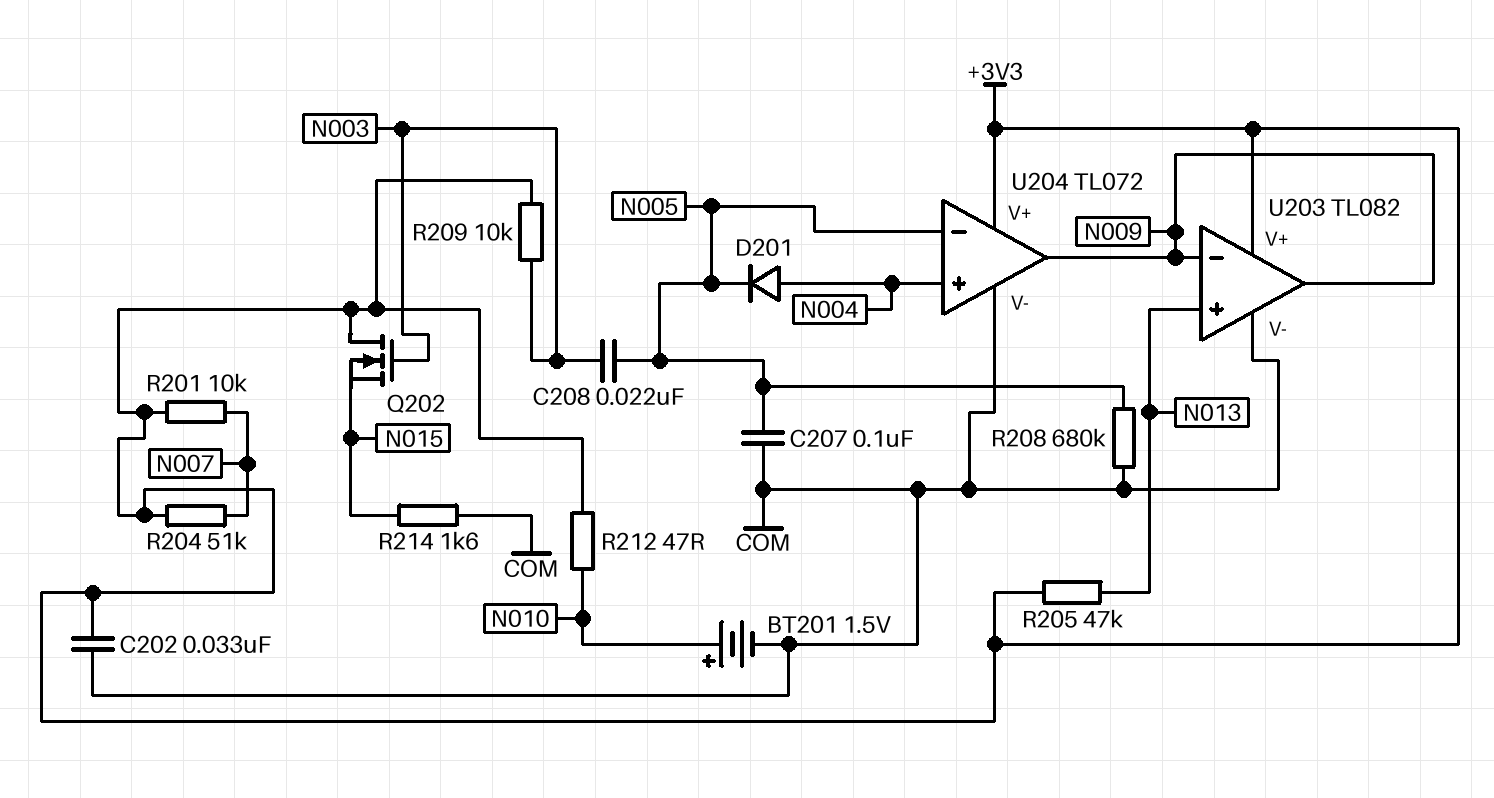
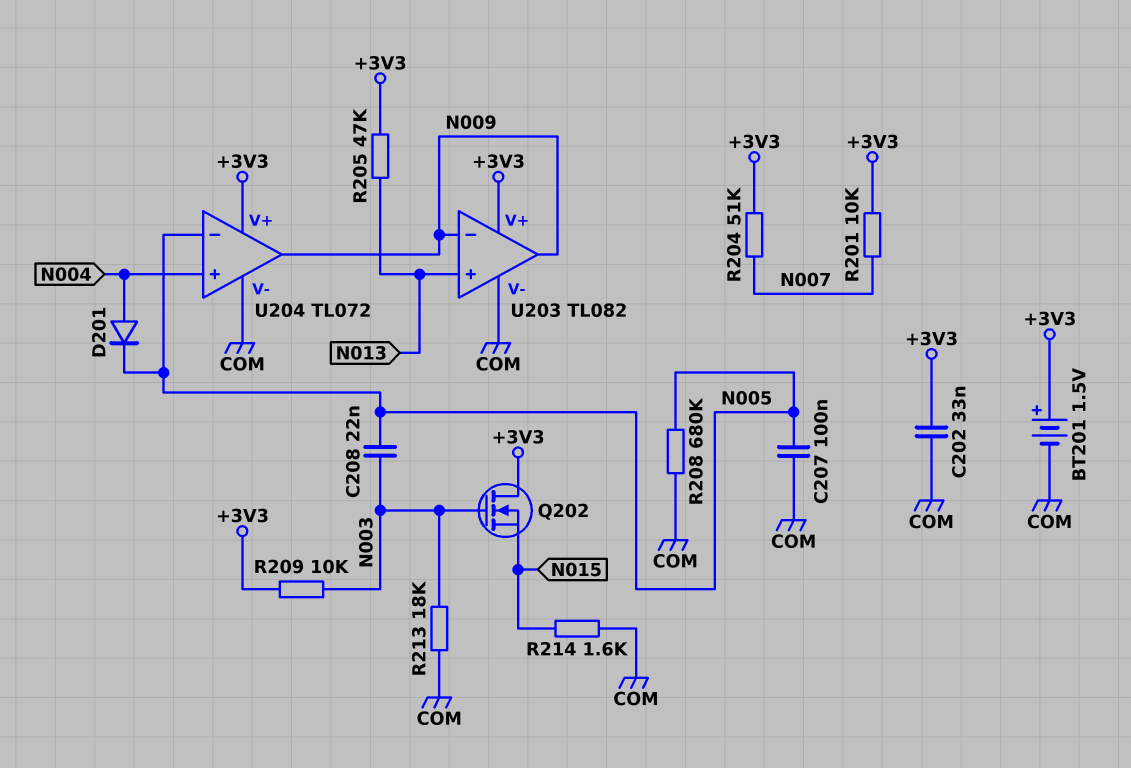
BT201: 1.5V (plus N010, minus COM) -> 1.5V (plus +3V3, minus COM)
R212: 47 (+3V3, N010) -> none
R213: none -> 18k (COM, N003)

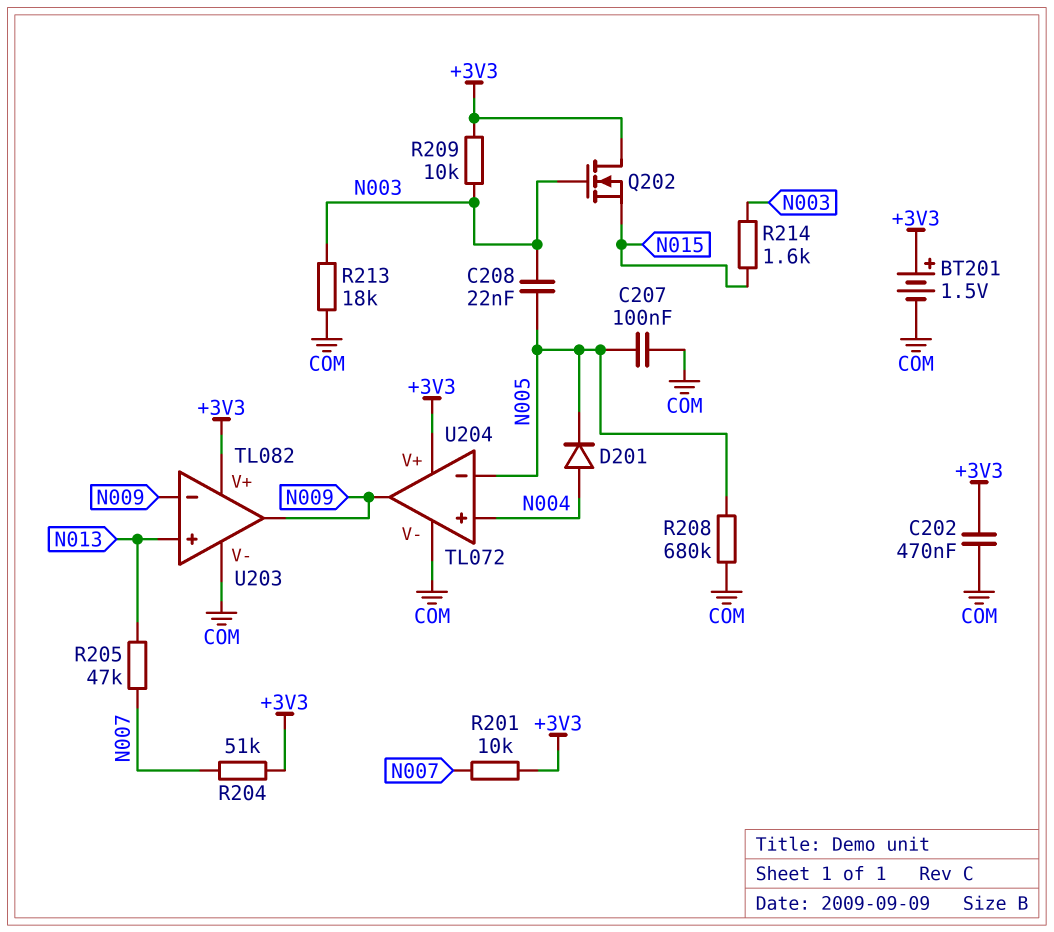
C202: 33nF (+3V3, COM) -> 470nF (+3V3, COM)
R205: 47k (+3V3, N013) -> 47k (N007, N013)
R214: 1.6k (COM, N015) -> 1.6k (N003, N015)

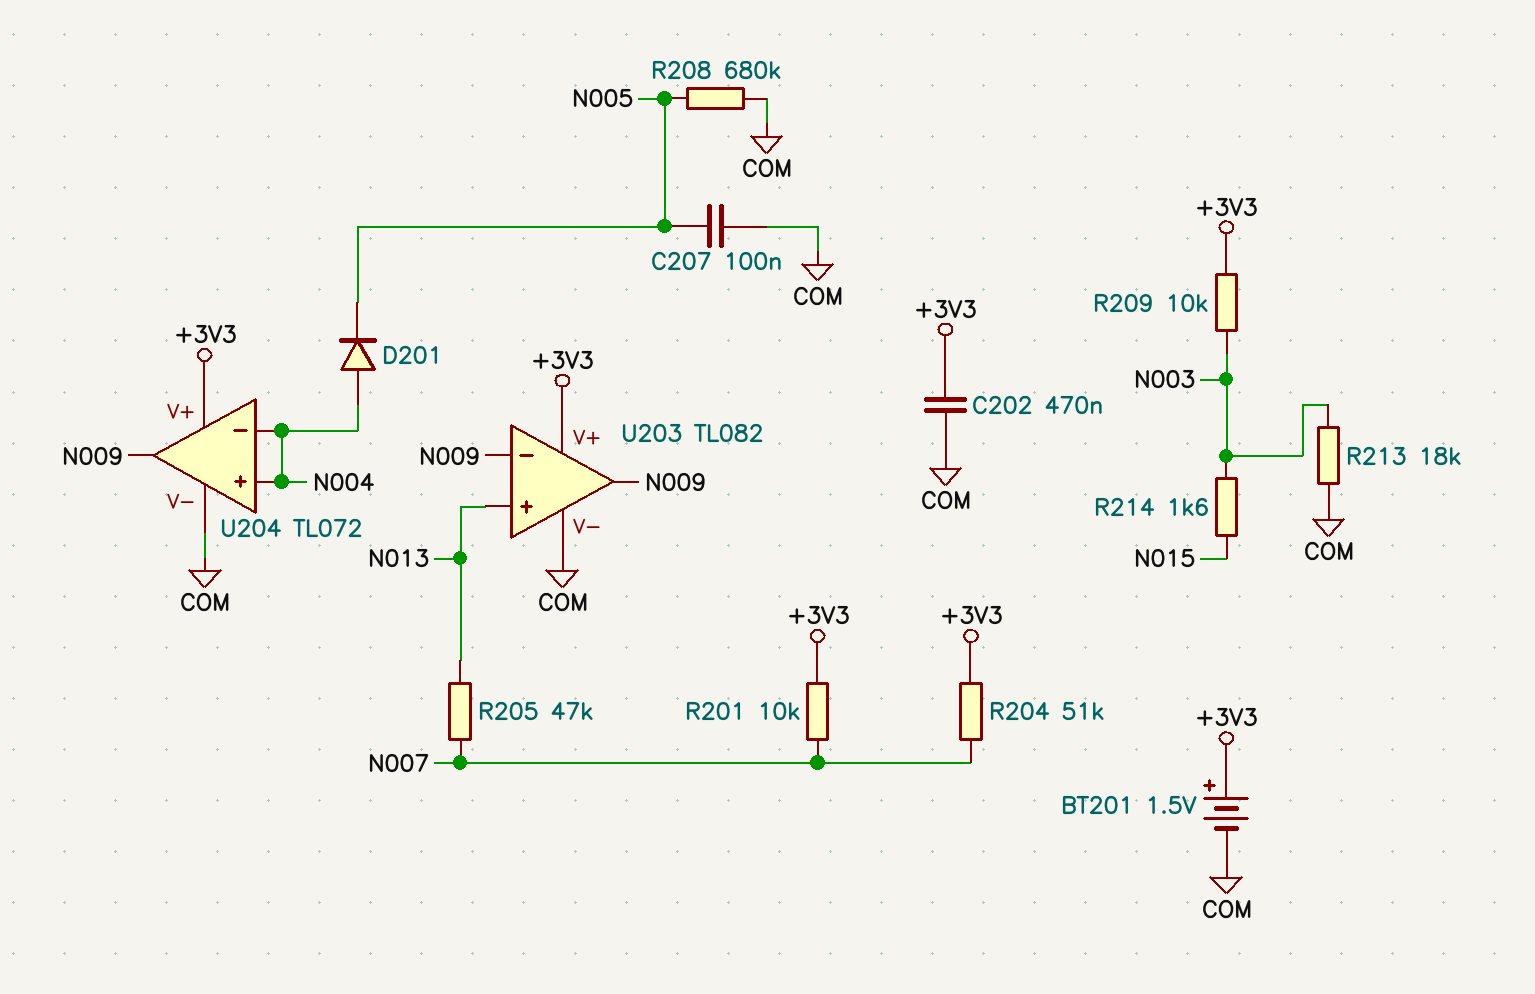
C208: 22nF (N003, N005) -> none
Q202: NMOS (G N003, D +3V3, S N015) -> none
U204 pin in-: N005 -> N004

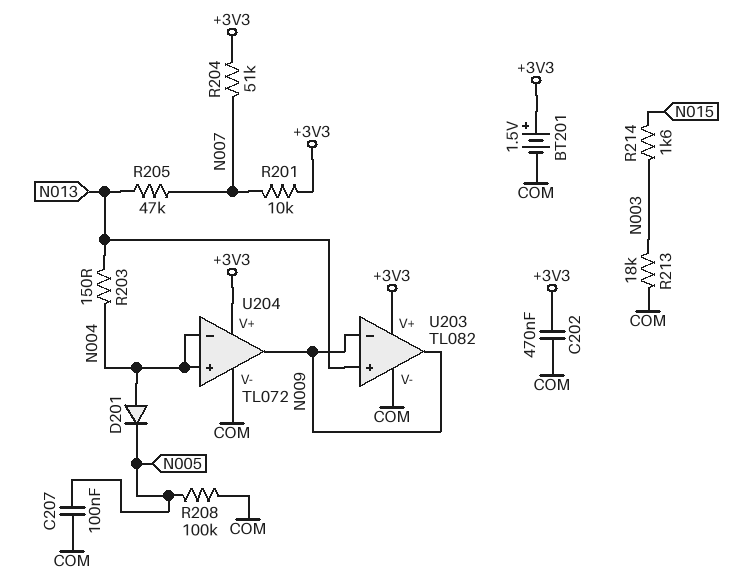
R203: none -> 150 (N004, N013)
R208: 680k (COM, N005) -> 100k (COM, N005)
R209: 10k (+3V3, N003) -> none

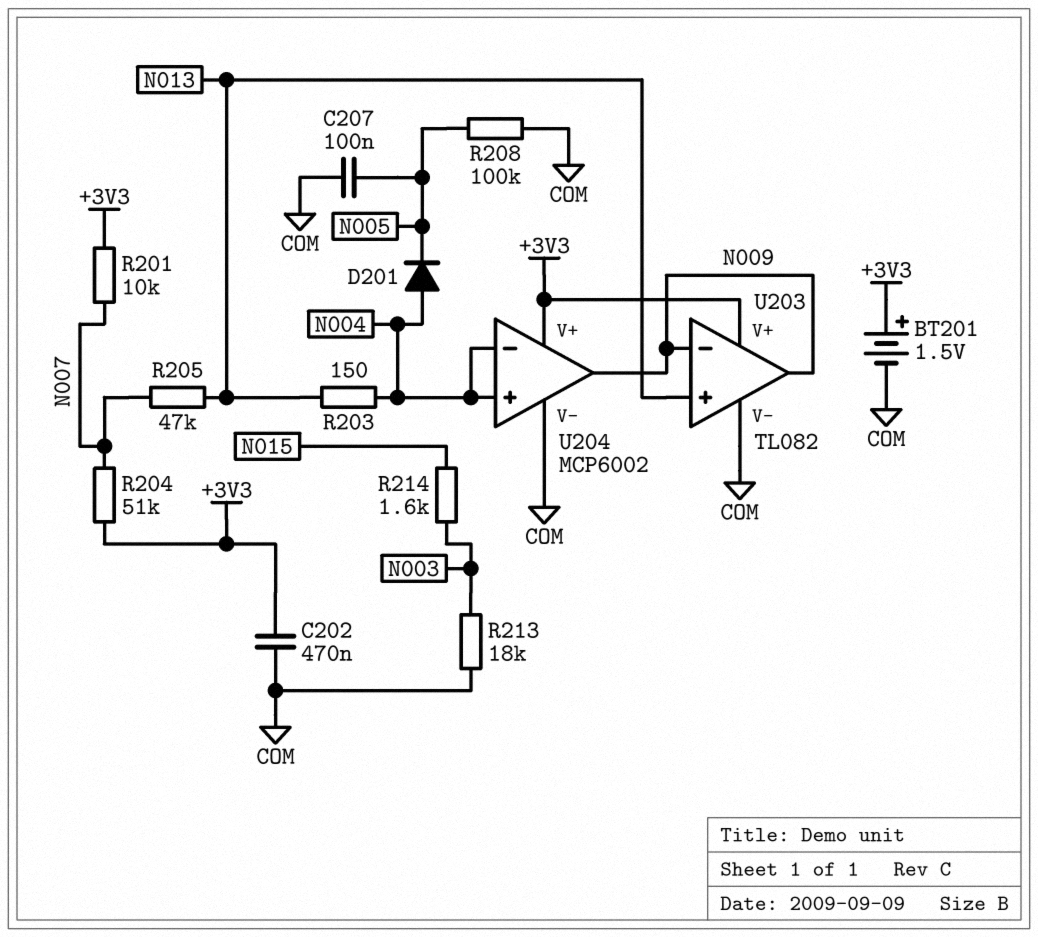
U204: TL072 -> MCP6002

